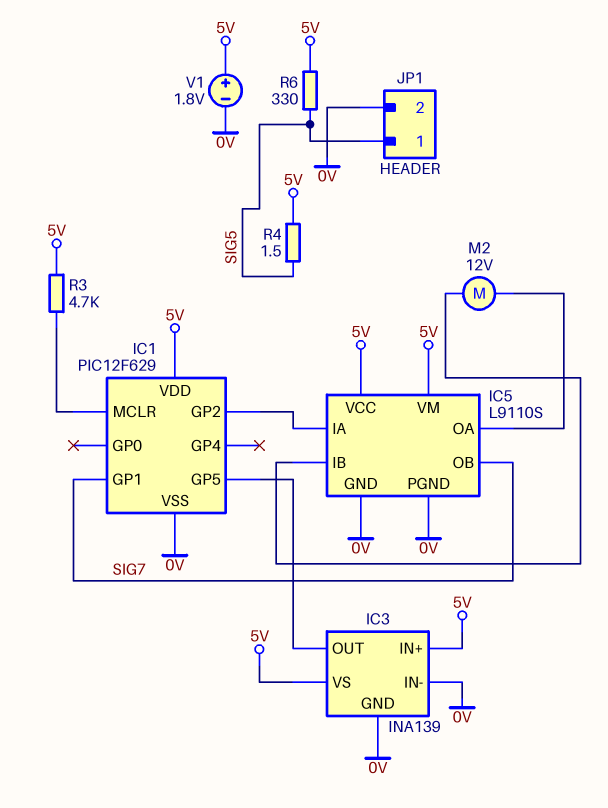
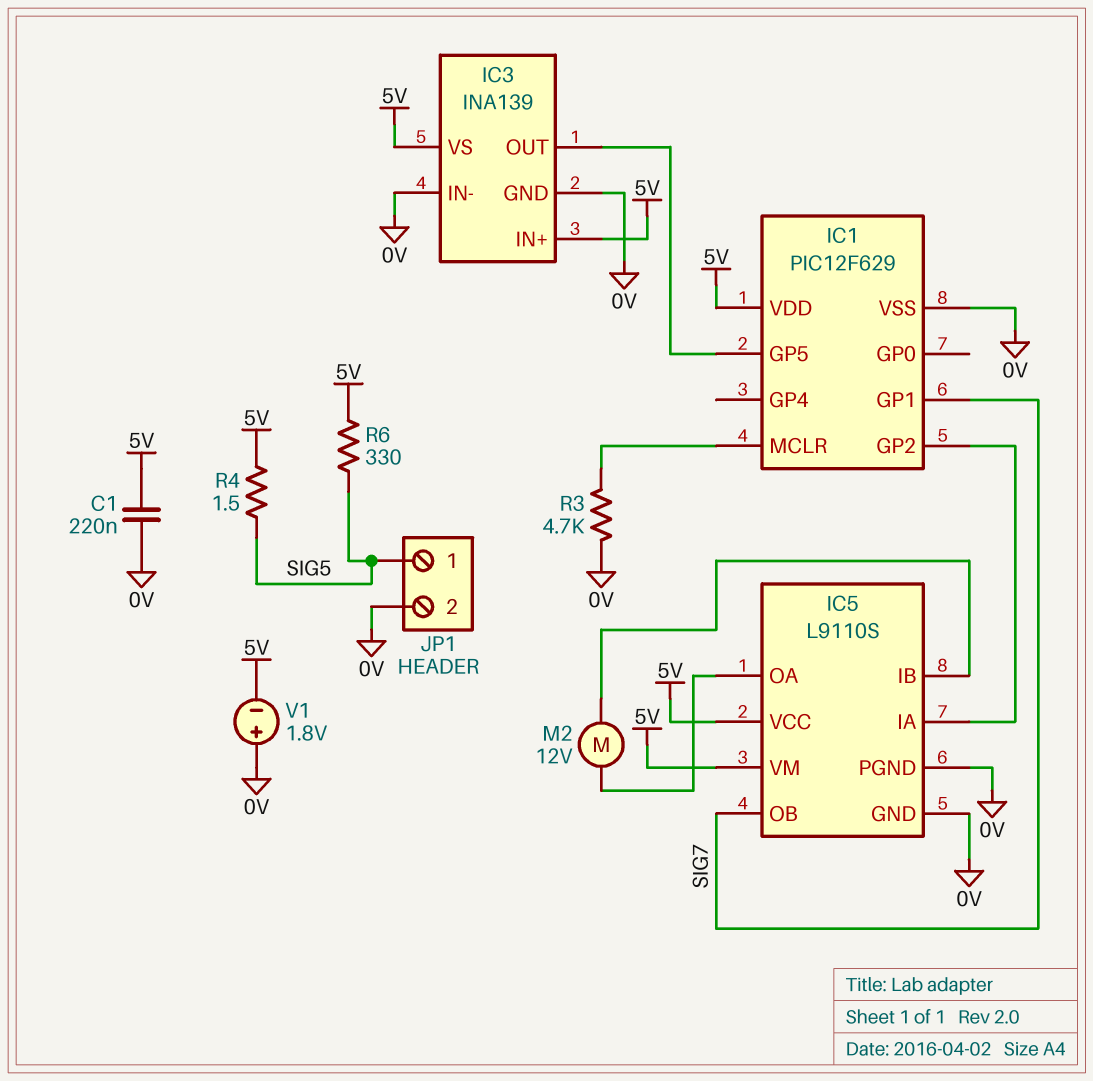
C1: none -> 220nF (0V, 5V)
R3: 4.7k (5V, IC1/MCLR) -> 4.7k (0V, IC1/MCLR)
V1: 1.8V (plus 5V, minus 0V) -> 1.8V (plus 0V, minus 5V)

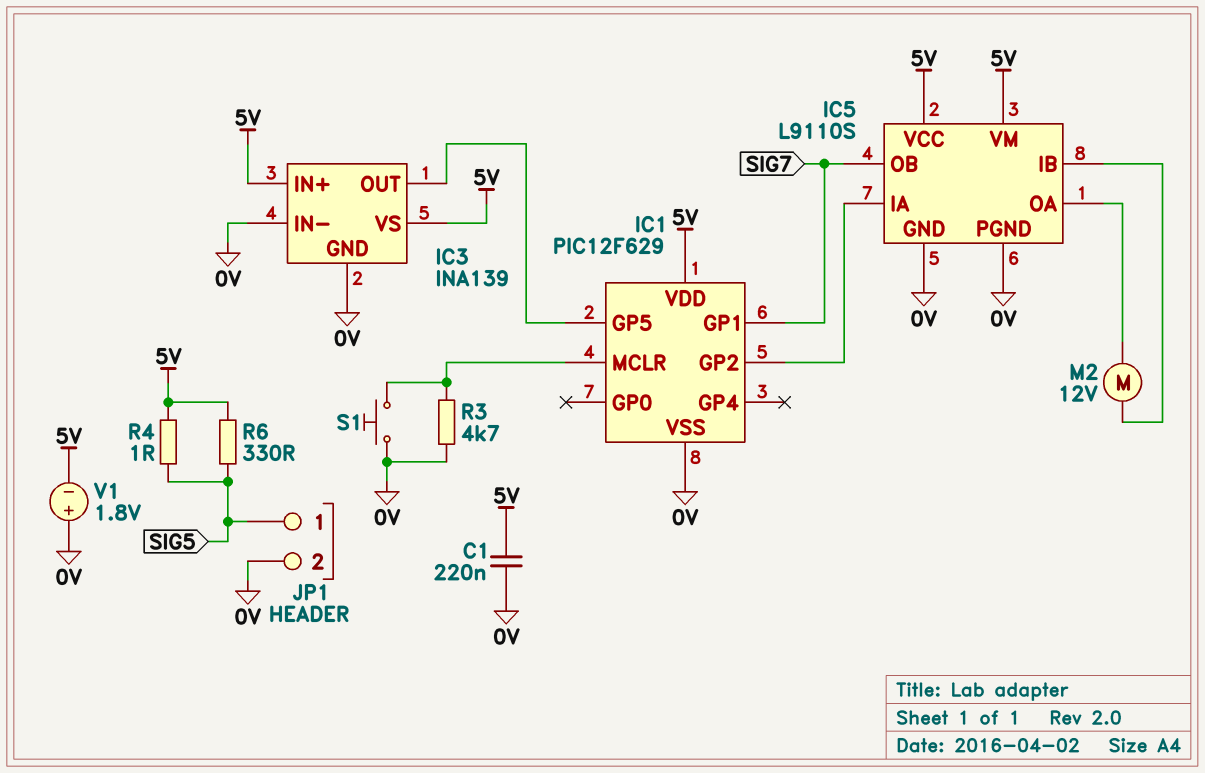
R4: 1.5 (5V, SIG5) -> 1 (5V, SIG5)
S1: none -> button (0V, IC1/MCLR)

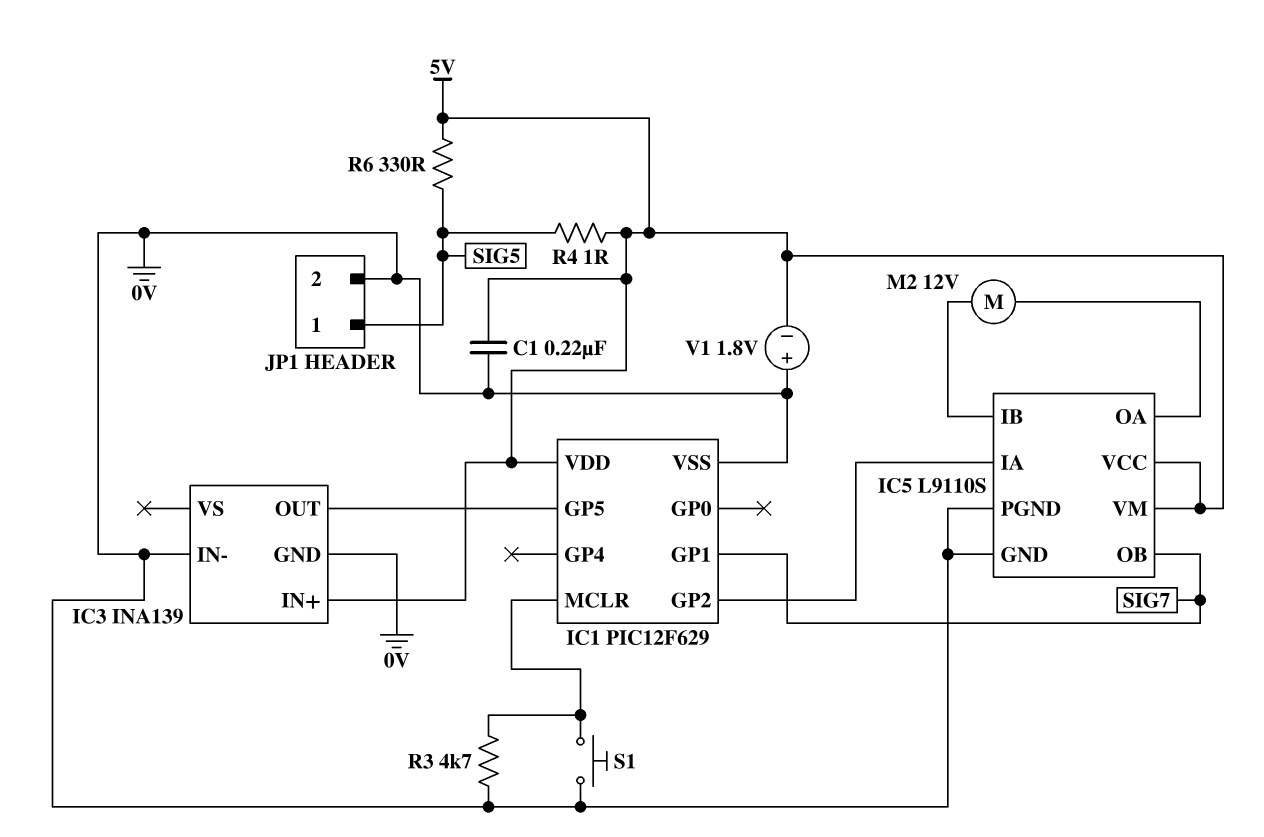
IC3 pin VS: 5V -> none

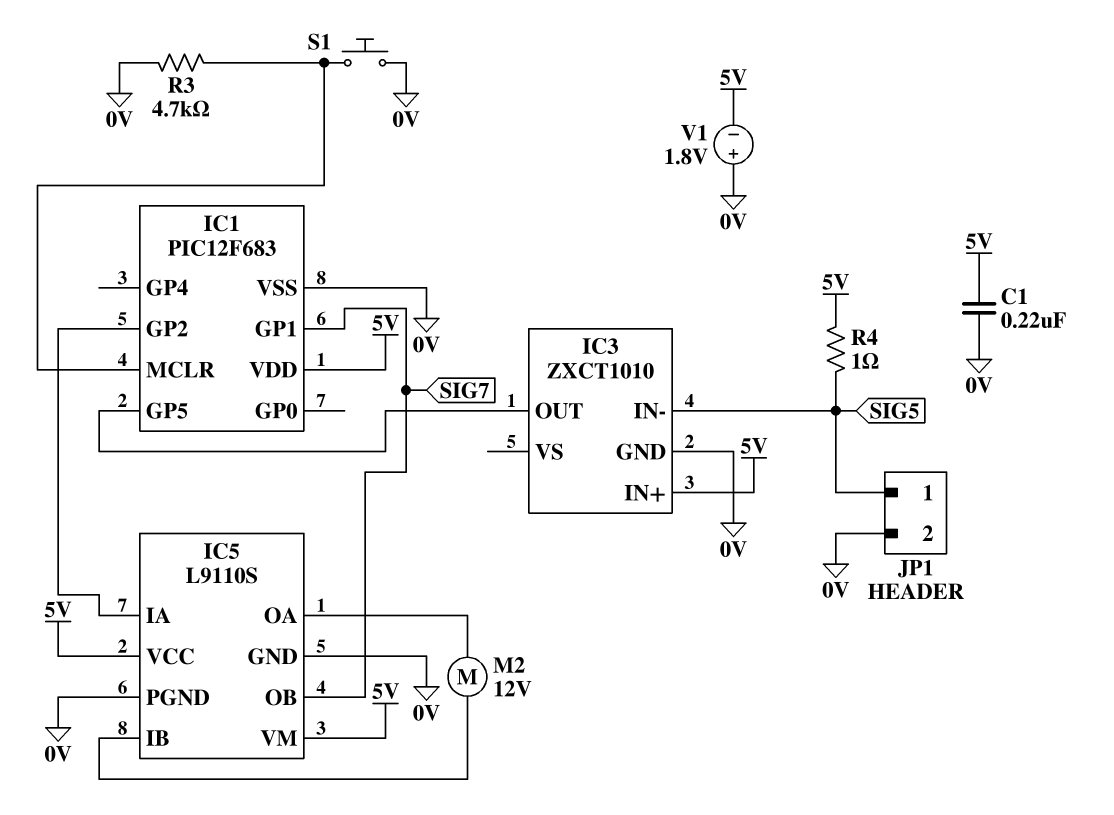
IC1: PIC12F629 -> PIC12F683
IC3: INA139 -> ZXCT1010
IC3 pin IN-: 0V -> SIG5
R6: 330 (5V, SIG5) -> none

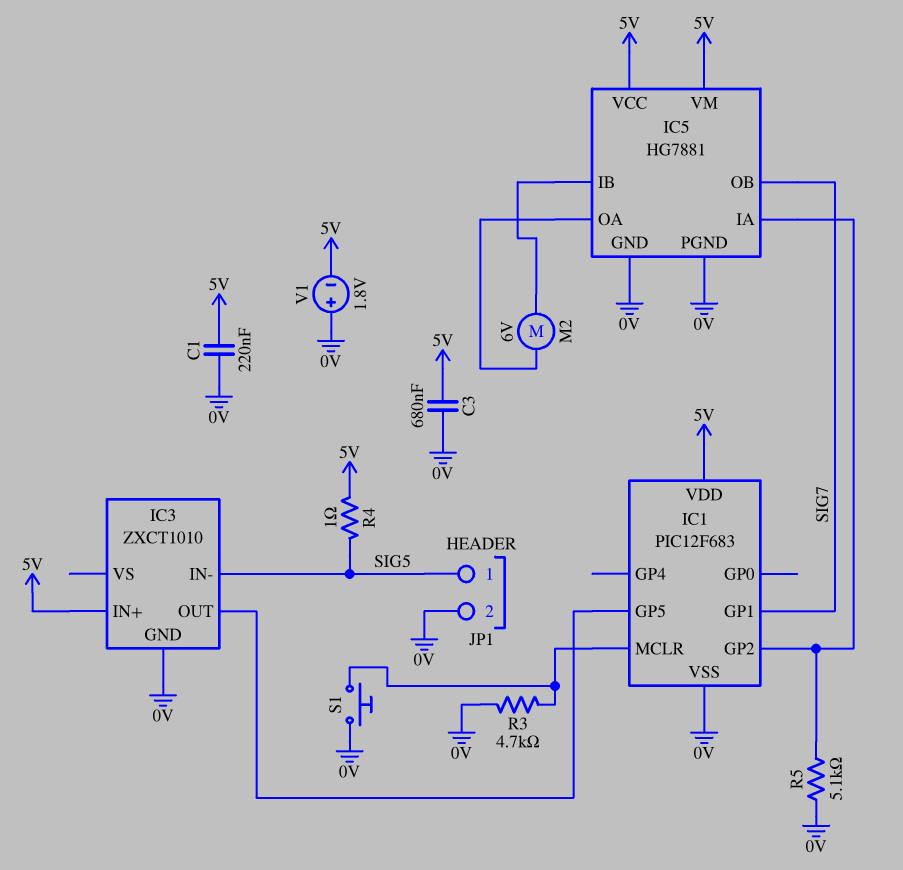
C3: none -> 680nF (0V, 5V)
IC5: L9110S -> HG7881
M2: motor 12V (IC5/IB, IC5/OA) -> motor 6V (IC5/IB, IC5/OA)
R5: none -> 5.1k (0V, IC1/GP2)

